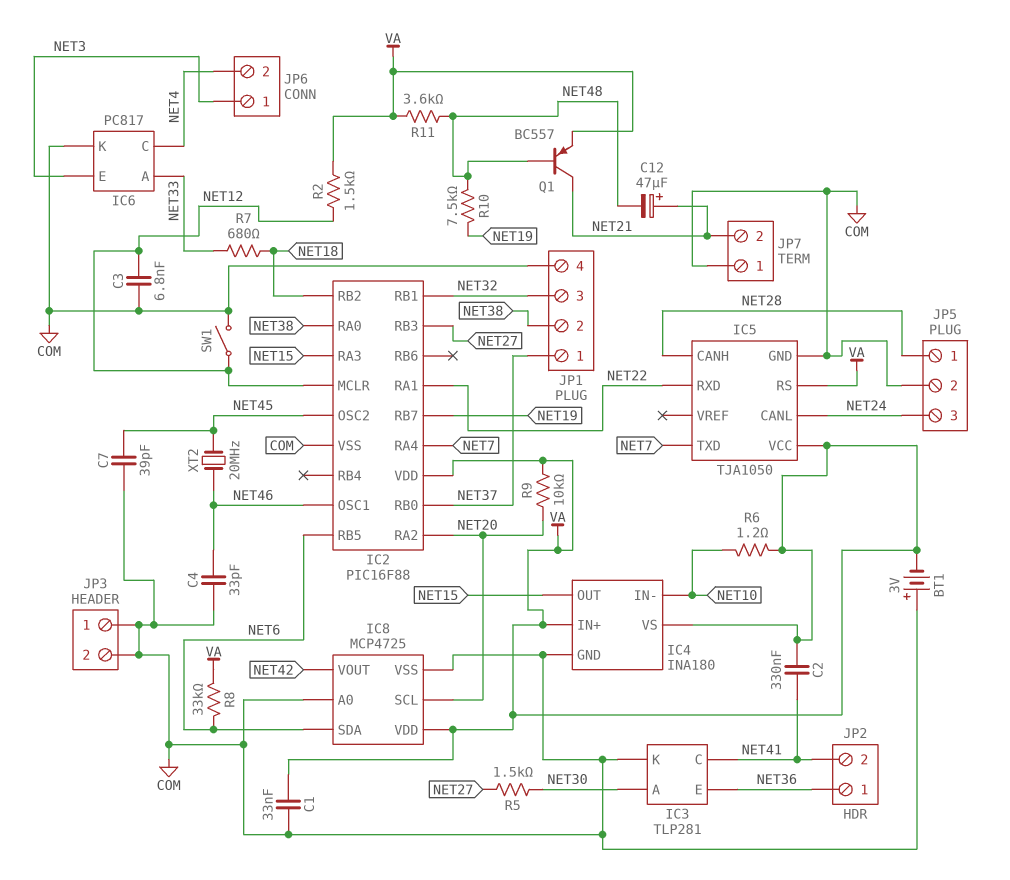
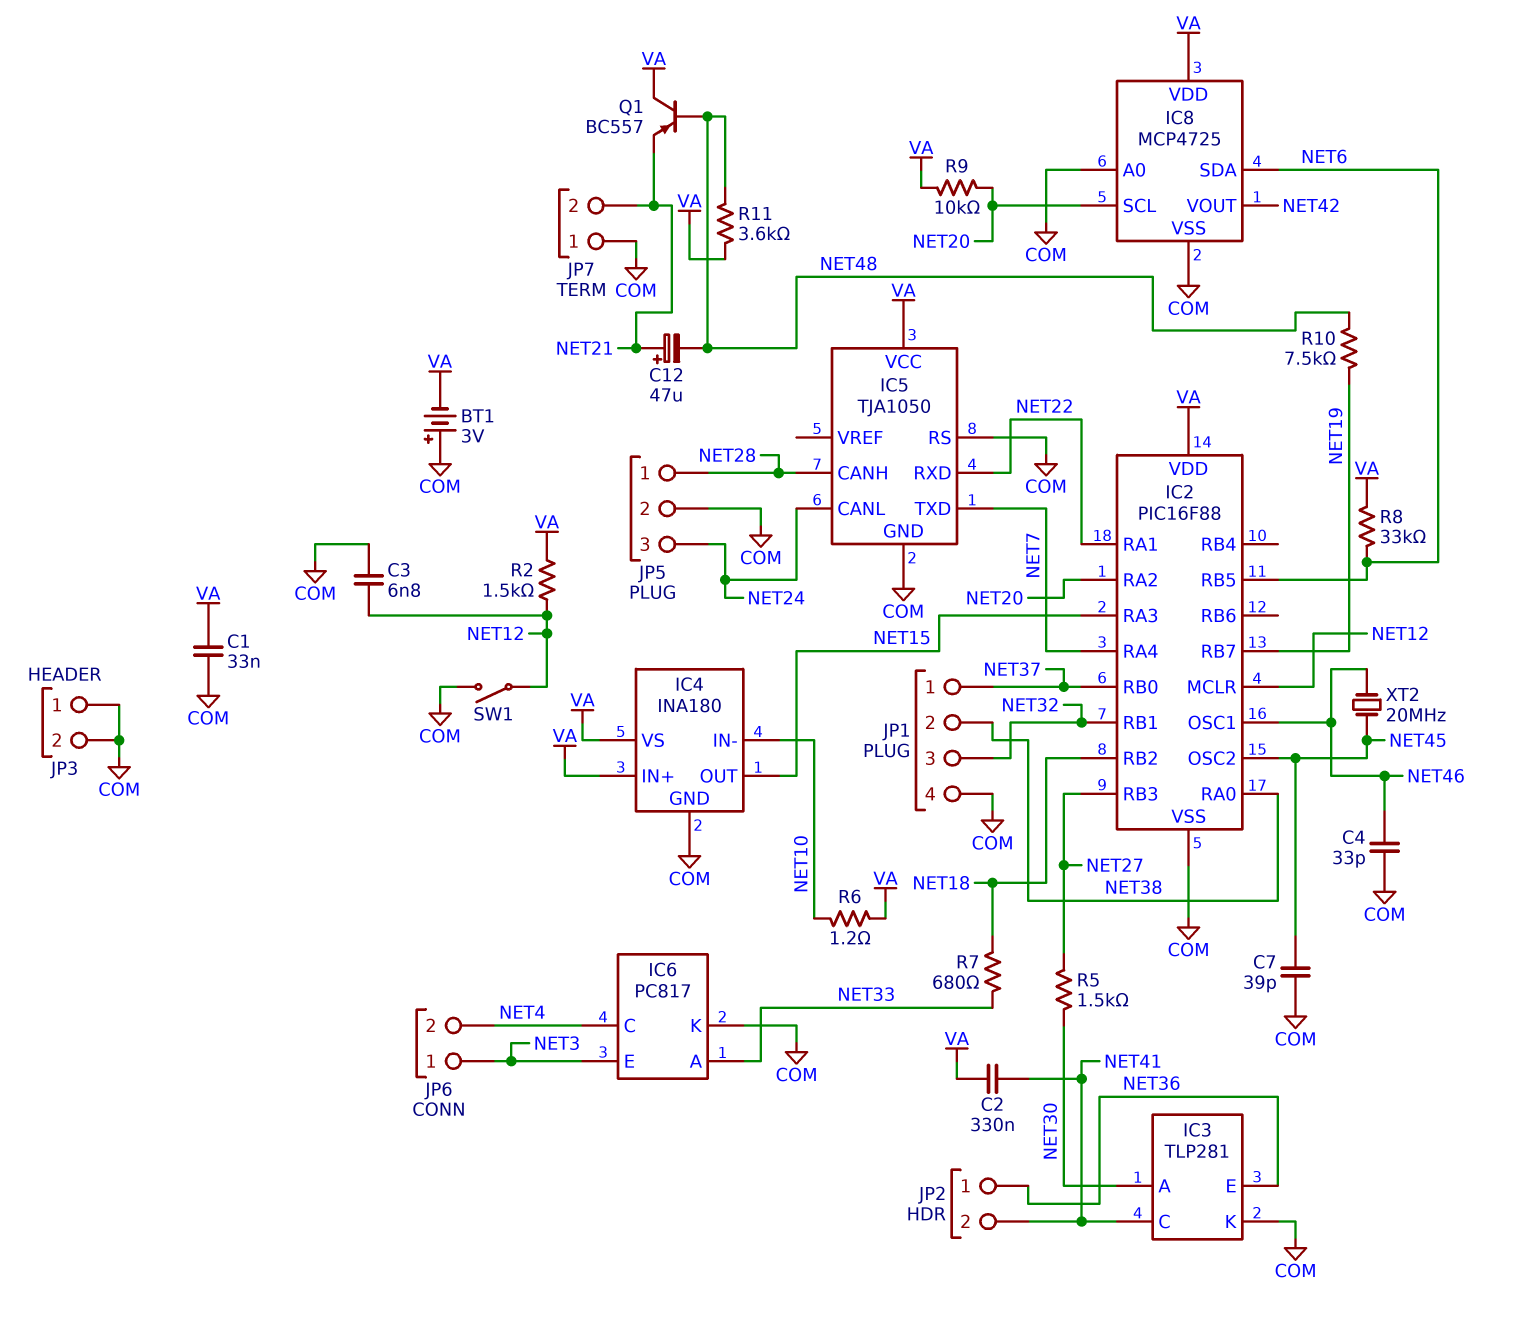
IC5 pin RS: VA -> COM
Q1: PNP BC557 (B NET48, C NET21, E VA) -> PNP BC557 (B NET48, C VA, E NET21)

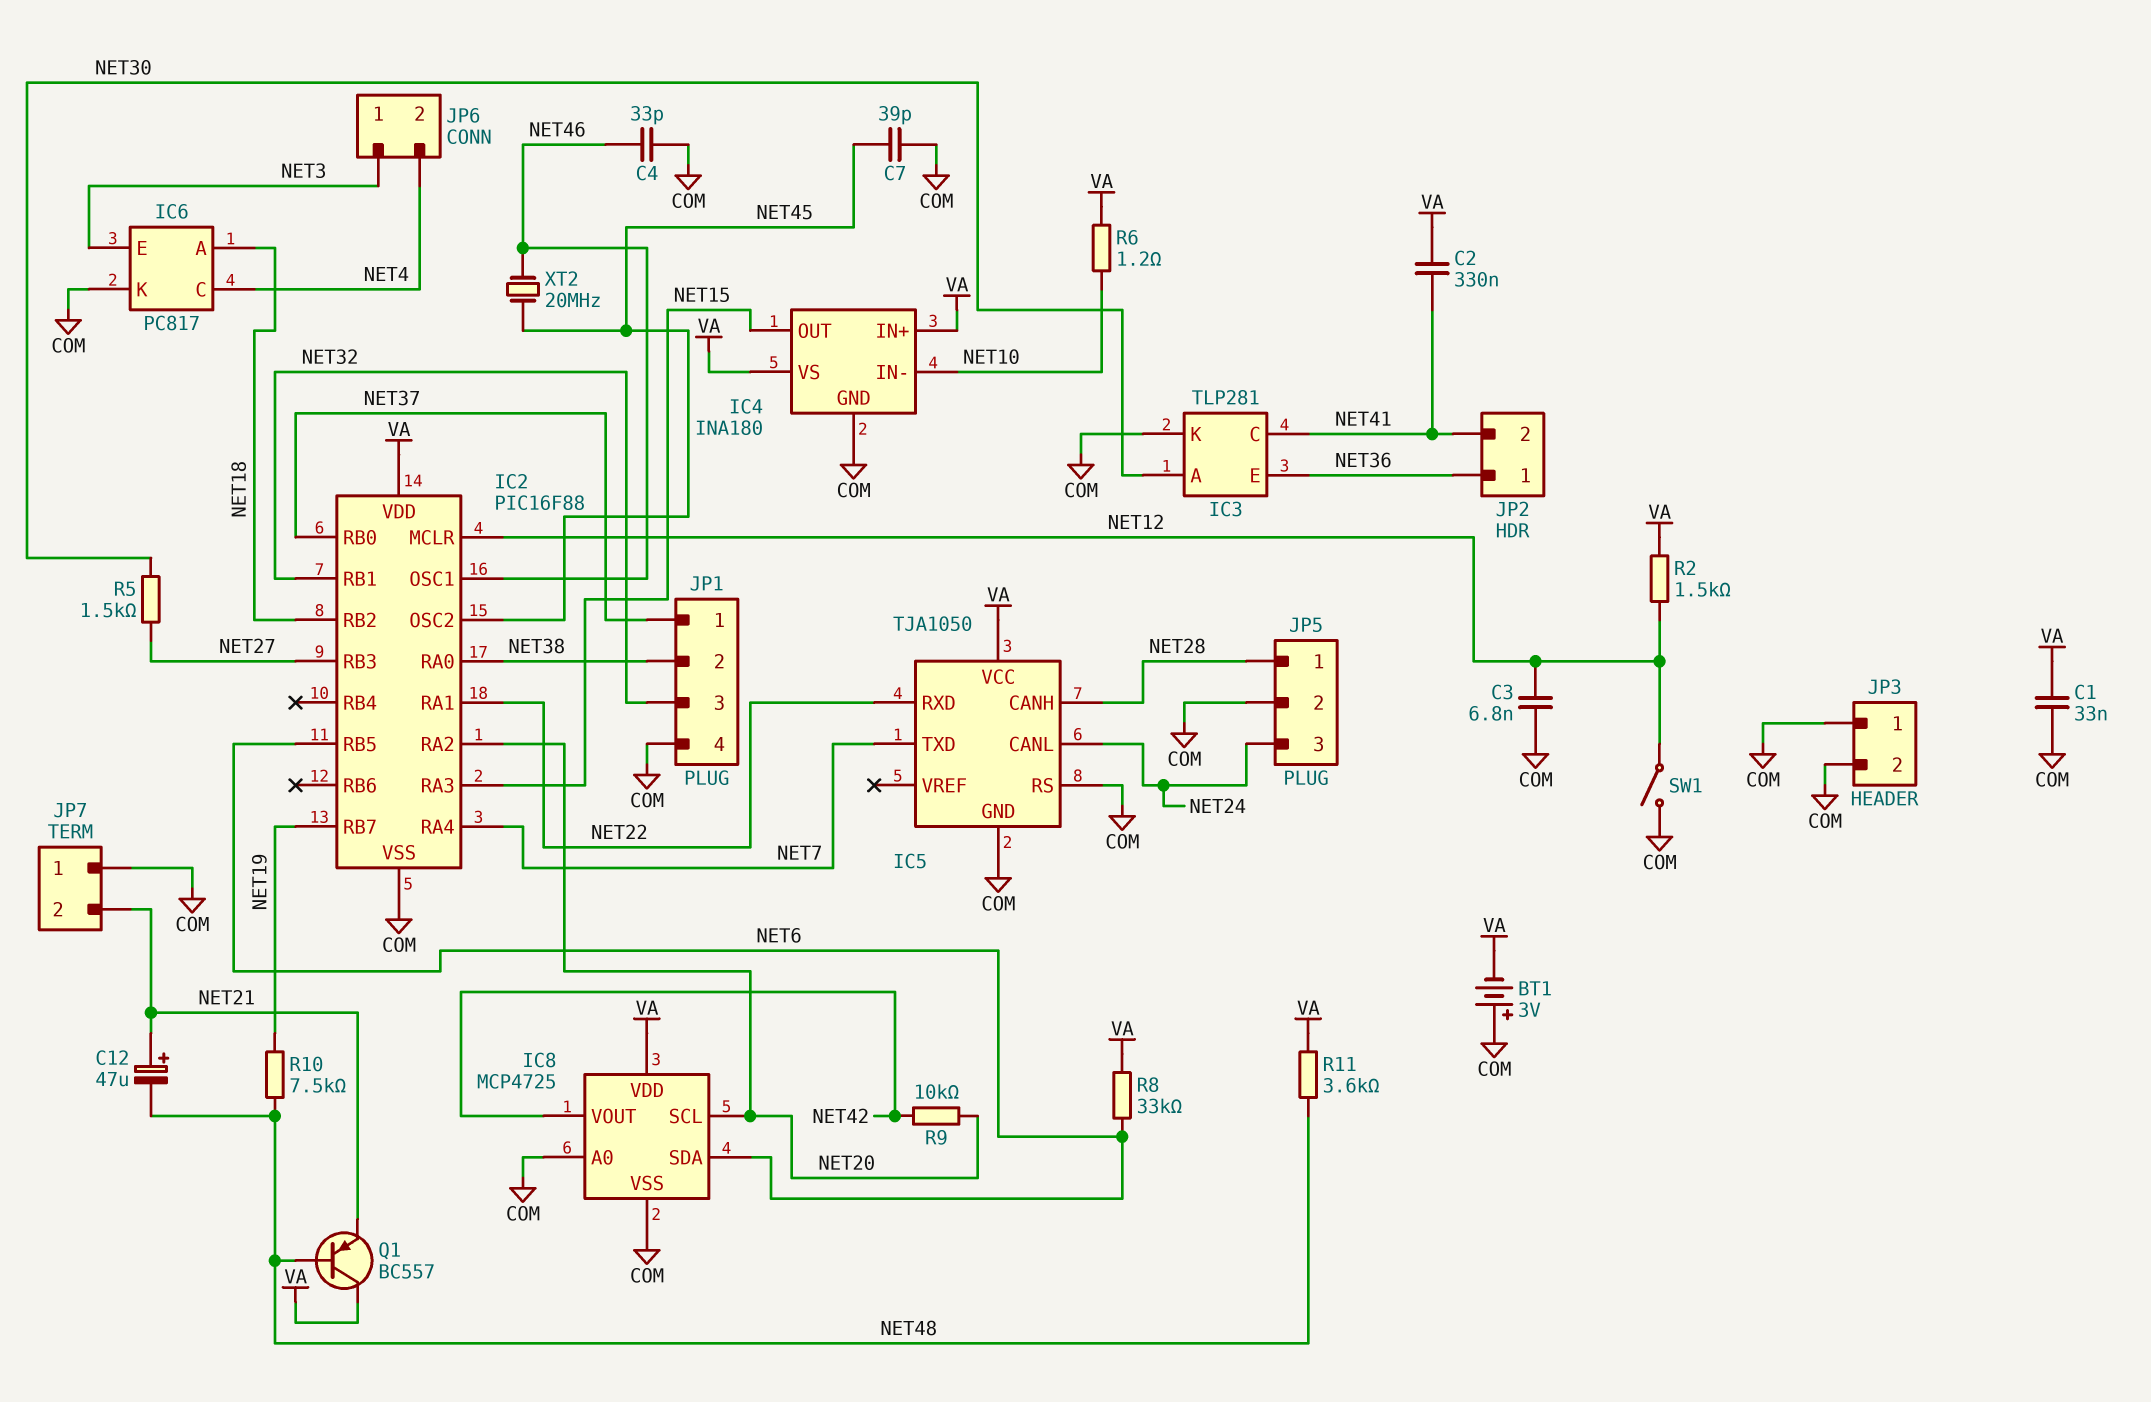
IC6 pin A: NET33 -> NET18
R7: 680 (NET18, NET33) -> none
R9: 10k (NET20, VA) -> 10k (NET20, NET42)

